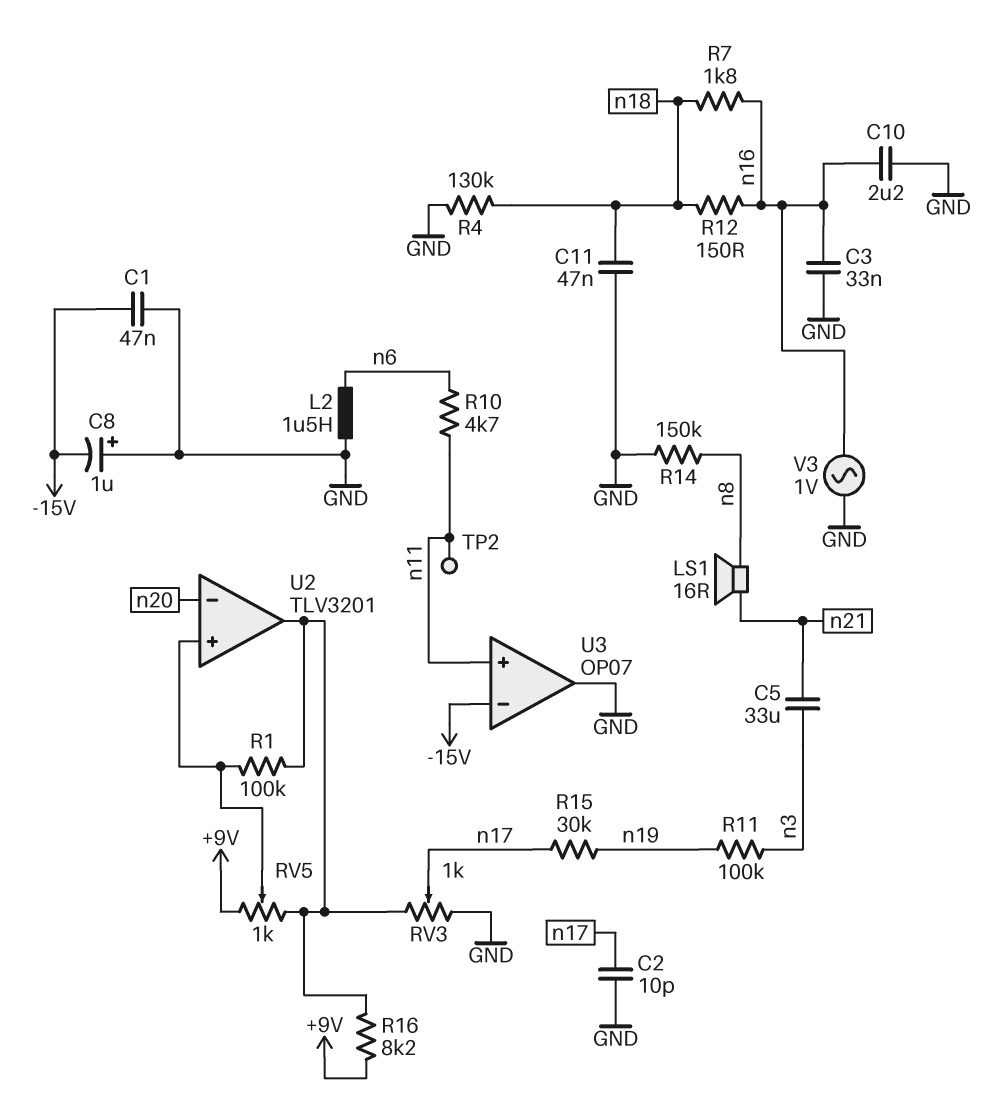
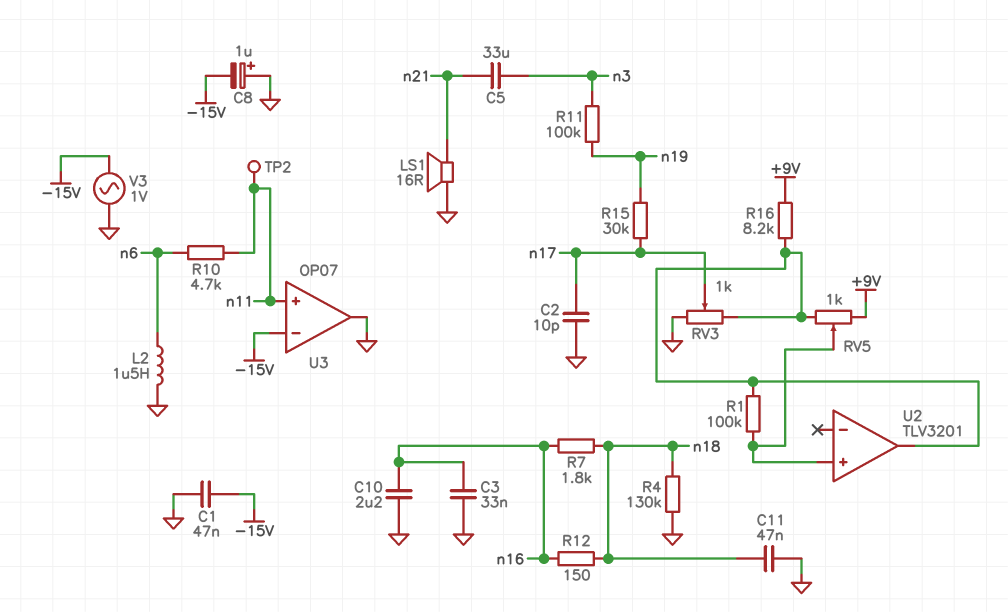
LS1: speaker 16R (n8, n21) -> speaker 16R (GND, n21)
R14: 150k (GND, n8) -> none
U2 pin in-: n20 -> none
V3: AC 1V (GND, n16) -> AC 1V (-15V, GND)

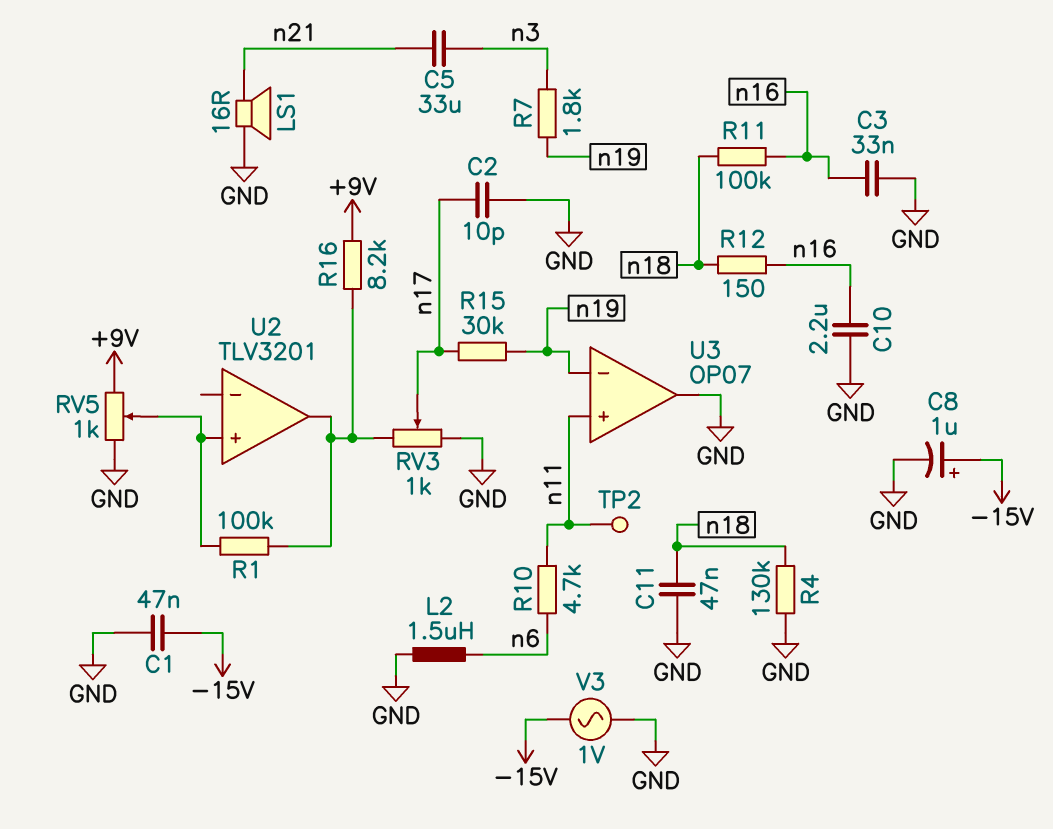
C8: 1uF (plus GND, minus -15V) -> 1uF (plus -15V, minus GND)
R7: 1.8k (n16, n18) -> 1.8k (n3, n19)
R11: 100k (n3, n19) -> 100k (n16, n18)
RV5: 1k (+9V, U2/out, wiper U2/in+) -> 1k (+9V, GND, wiper U2/in+)
U3 pin in-: -15V -> n19

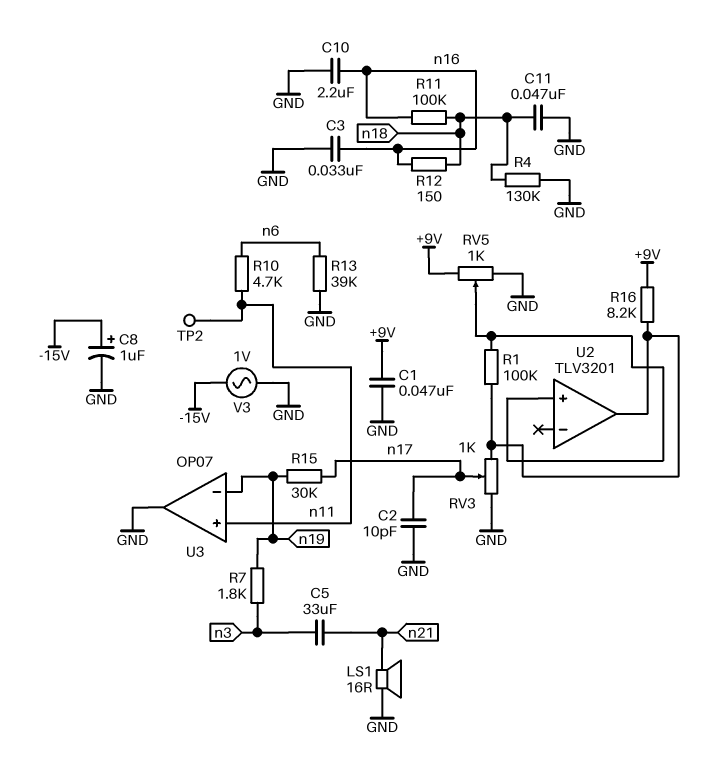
C1: 47nF (-15V, GND) -> 47nF (+9V, GND)
L2: 1.5uH (GND, n6) -> none
R13: none -> 39k (GND, n6)

